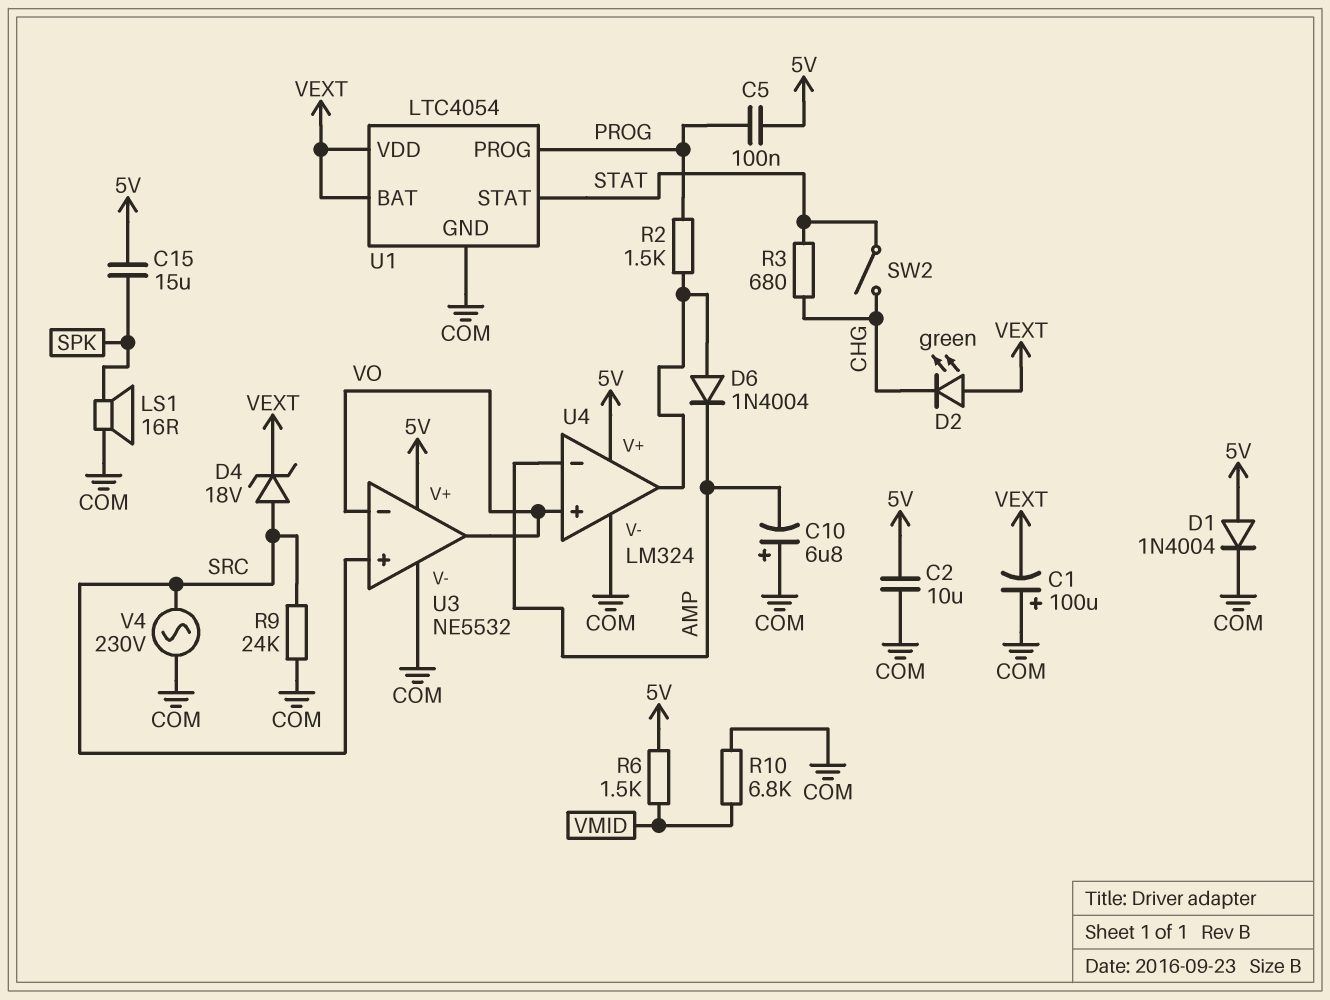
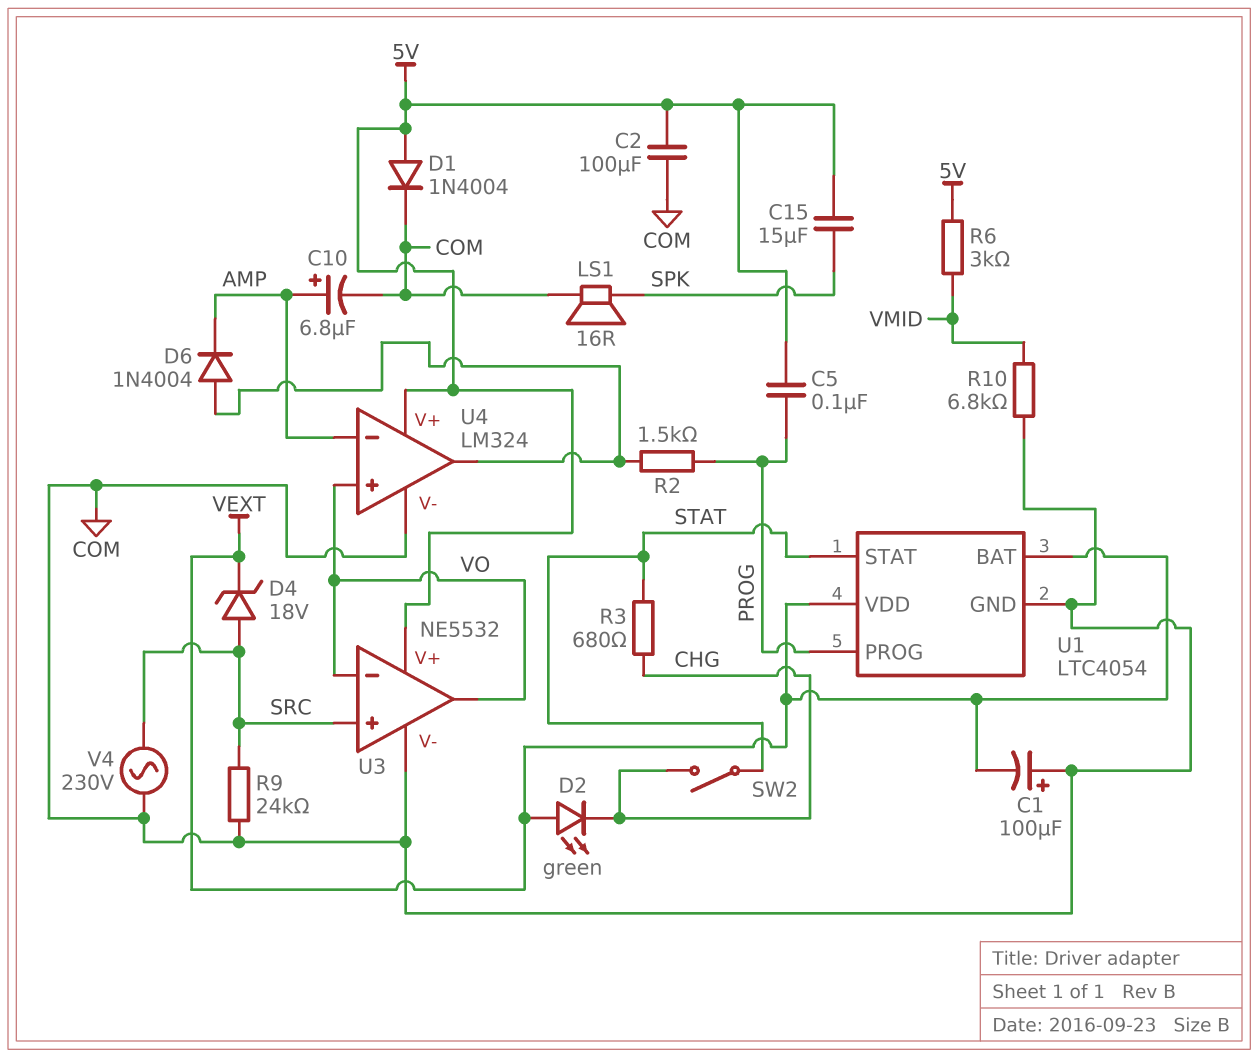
C2: 10uF (5V, COM) -> 100uF (5V, COM)
C10: 6.8uF (plus COM, minus AMP) -> 6.8uF (plus AMP, minus COM)
R6: 1.5k (5V, VMID) -> 3k (5V, VMID)

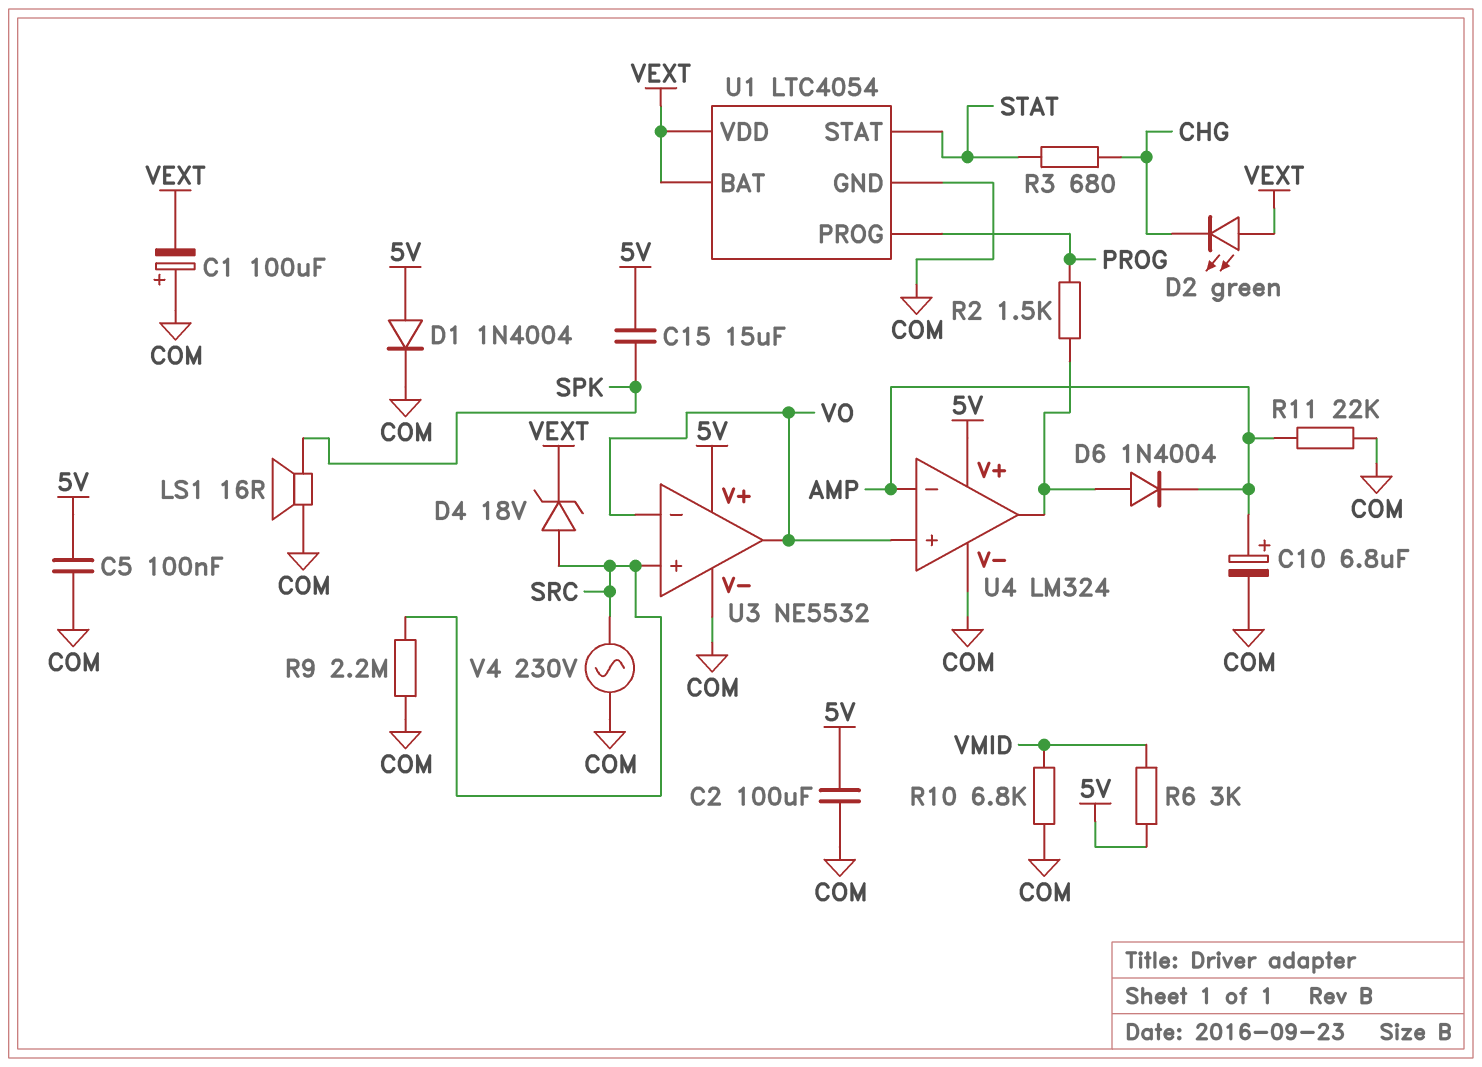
C5: 100nF (5V, PROG) -> 100nF (5V, COM)
R9: 24k (COM, SRC) -> 2.2M (COM, SRC)
R11: none -> 22k (AMP, COM)
SW2: switch (CHG, STAT) -> none

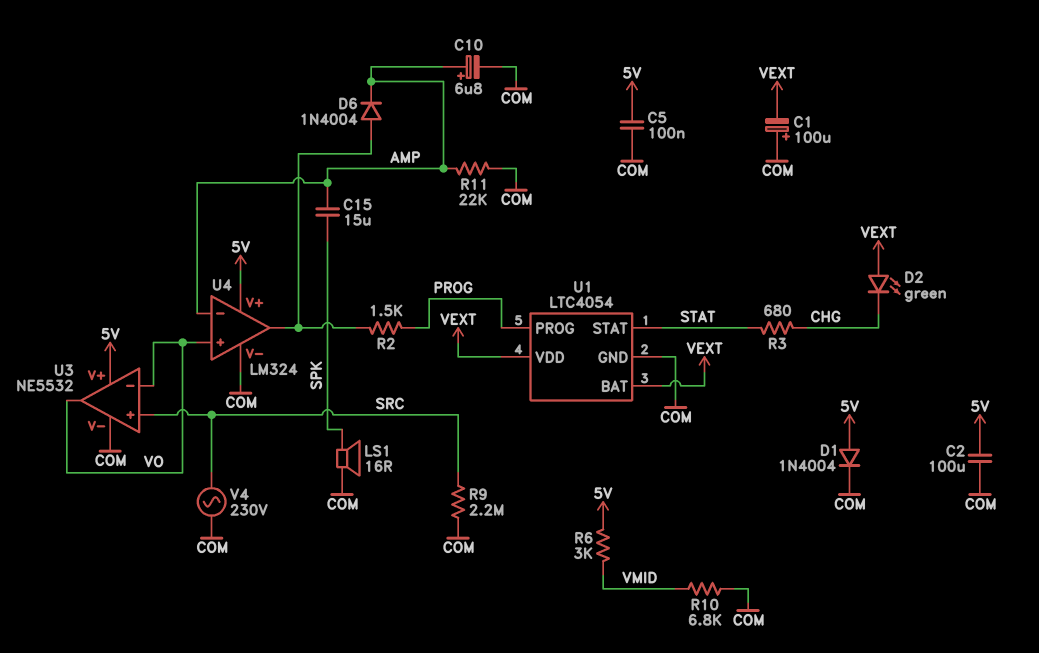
C15: 15uF (5V, SPK) -> 15uF (AMP, SPK)
D4: zener 18V (A SRC, K VEXT) -> none

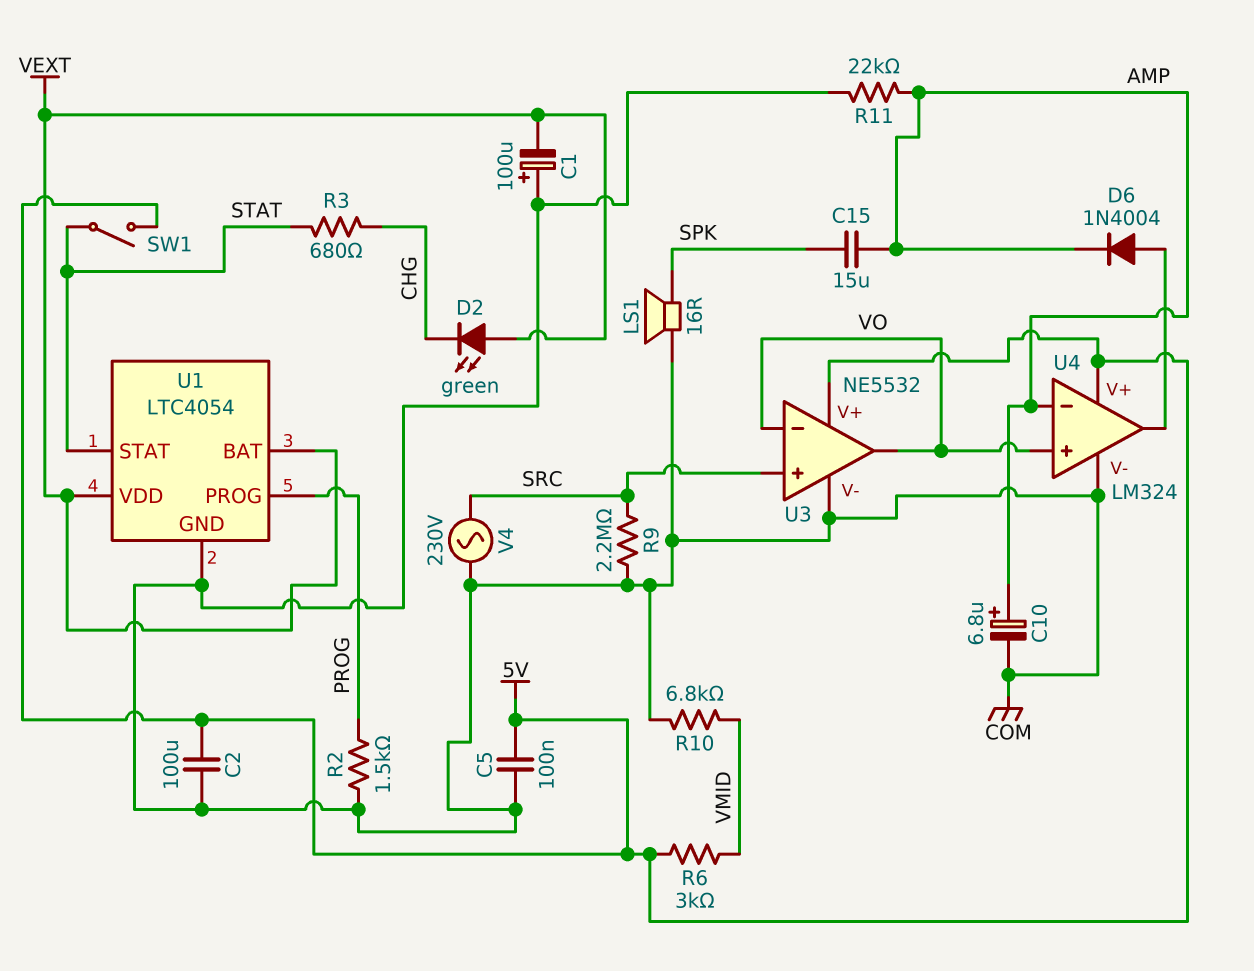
D1: diode 1N4004 (A 5V, K COM) -> none
R2: 1.5k (PROG, U4/out) -> 1.5k (COM, PROG)
SW1: none -> switch (5V, STAT)

